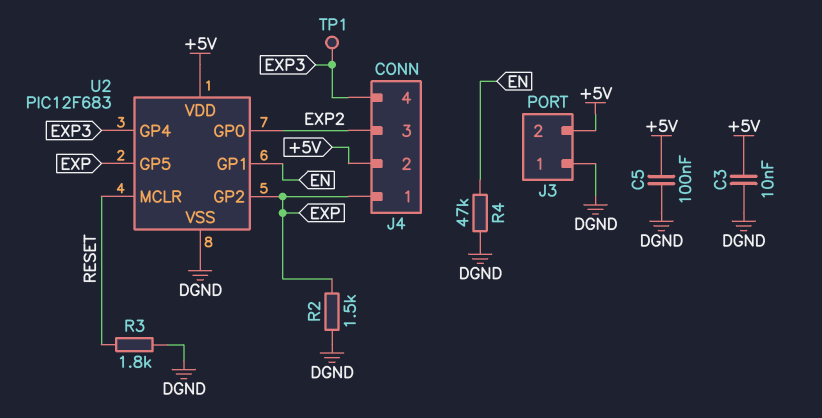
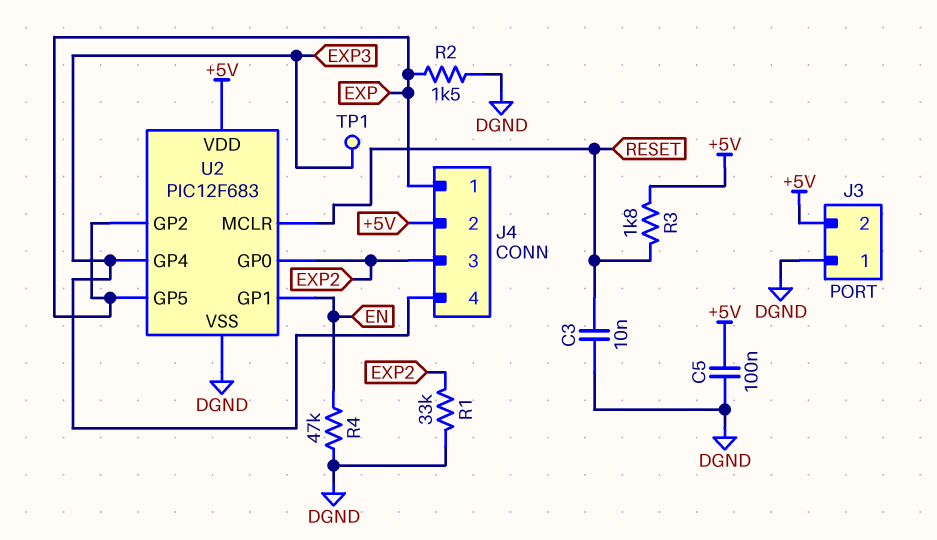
C3: 10nF (+5V, DGND) -> 10nF (DGND, RESET)
R1: none -> 33k (DGND, EXP2)
R3: 1.8k (DGND, RESET) -> 1.8k (+5V, RESET)

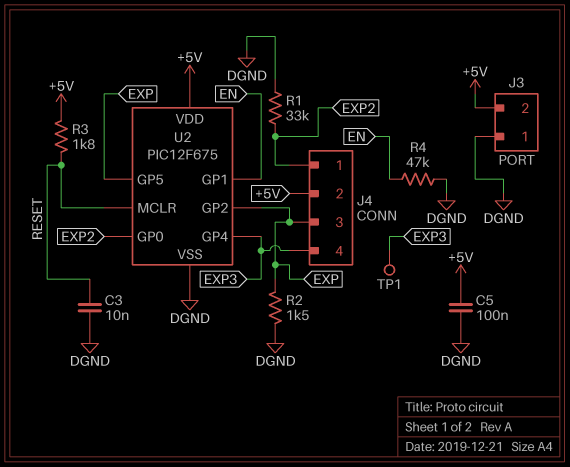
J4 pin 1: EXP -> EXP2
J4 pin 3: EXP2 -> EXP
U2: PIC12F683 -> PIC12F675

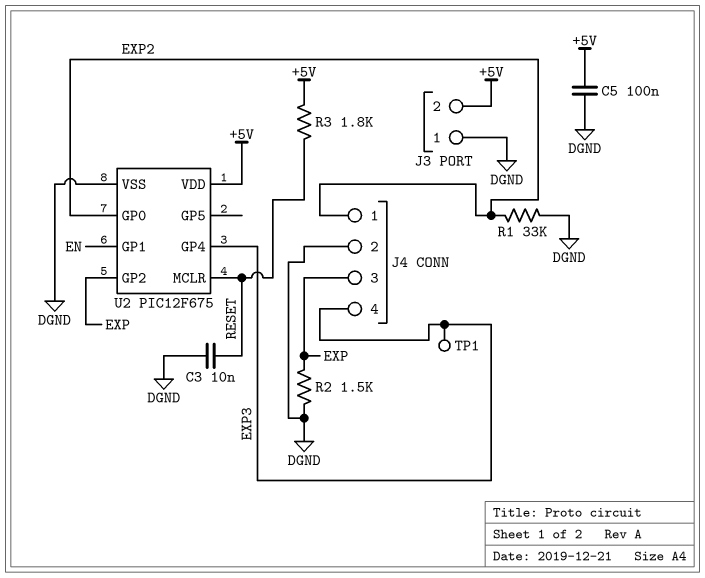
J4 pin 2: +5V -> DGND
R4: 47k (DGND, EN) -> none
U2 pin GP5: EXP -> none

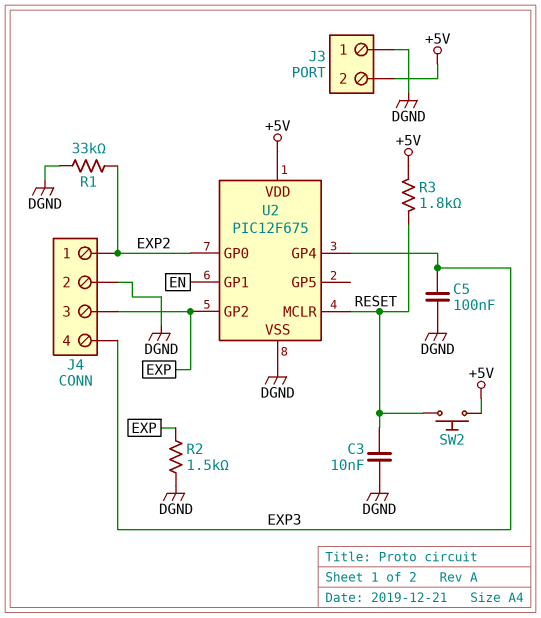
C5: 100nF (+5V, DGND) -> 100nF (DGND, EXP3)
SW2: none -> button (+5V, RESET)
TP1: test point (EXP3) -> none

